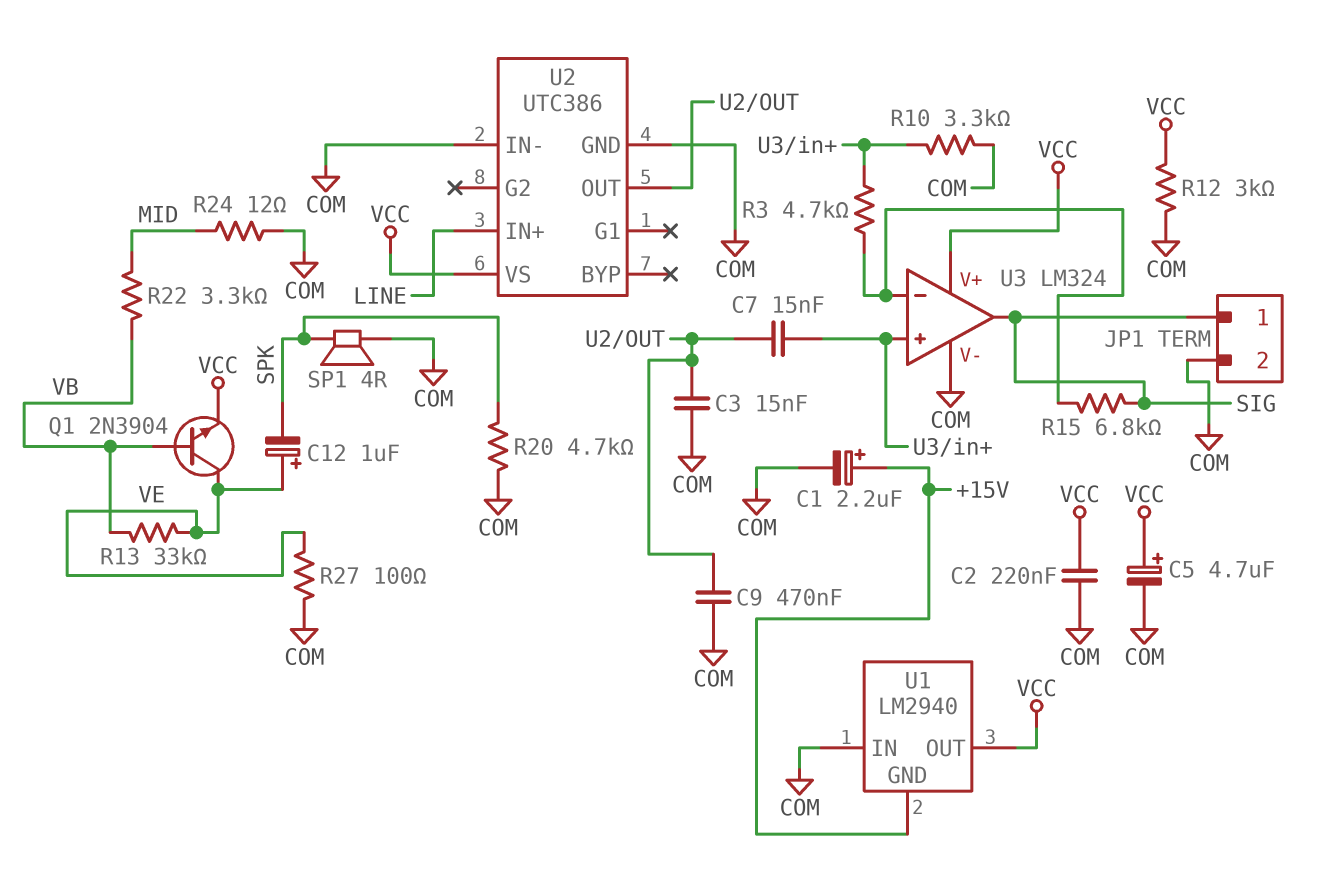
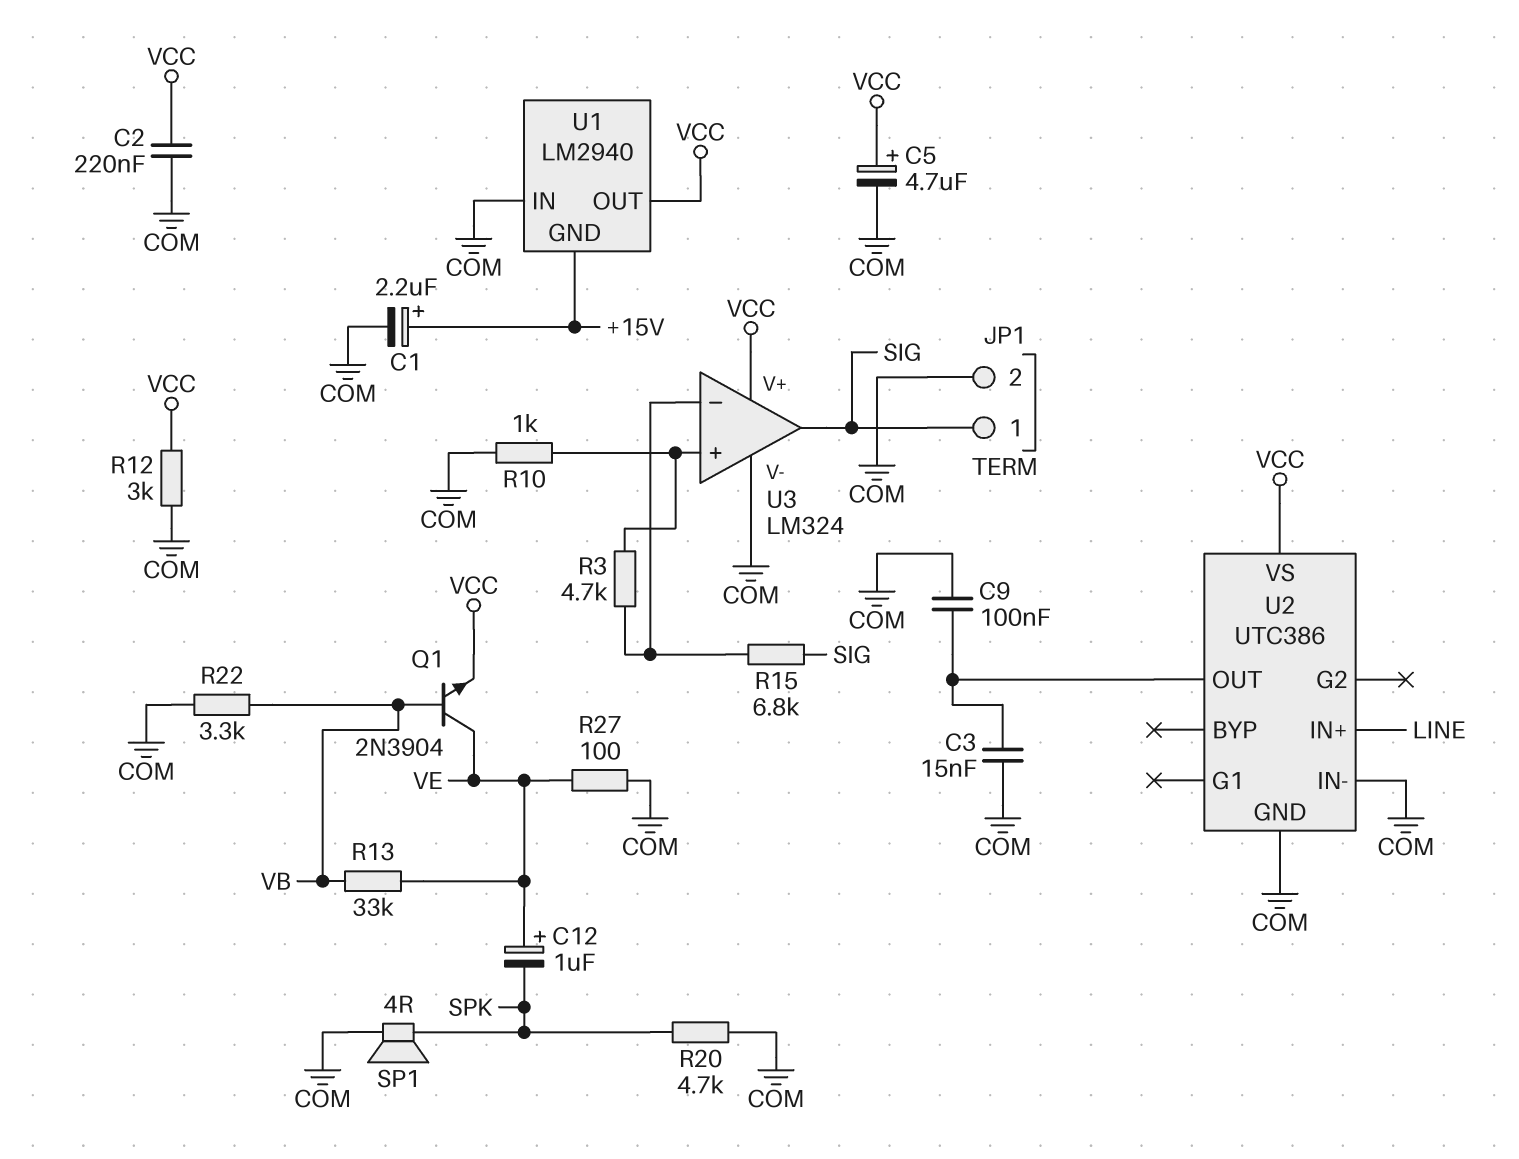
C7: 15nF (U2/OUT, U3/in+) -> none
C9: 470nF (COM, U2/OUT) -> 100nF (COM, U2/OUT)
R10: 3.3k (COM, U3/in+) -> 1k (COM, U3/in+)
R22: 3.3k (MID, VB) -> 3.3k (COM, VB)
R24: 12 (COM, MID) -> none

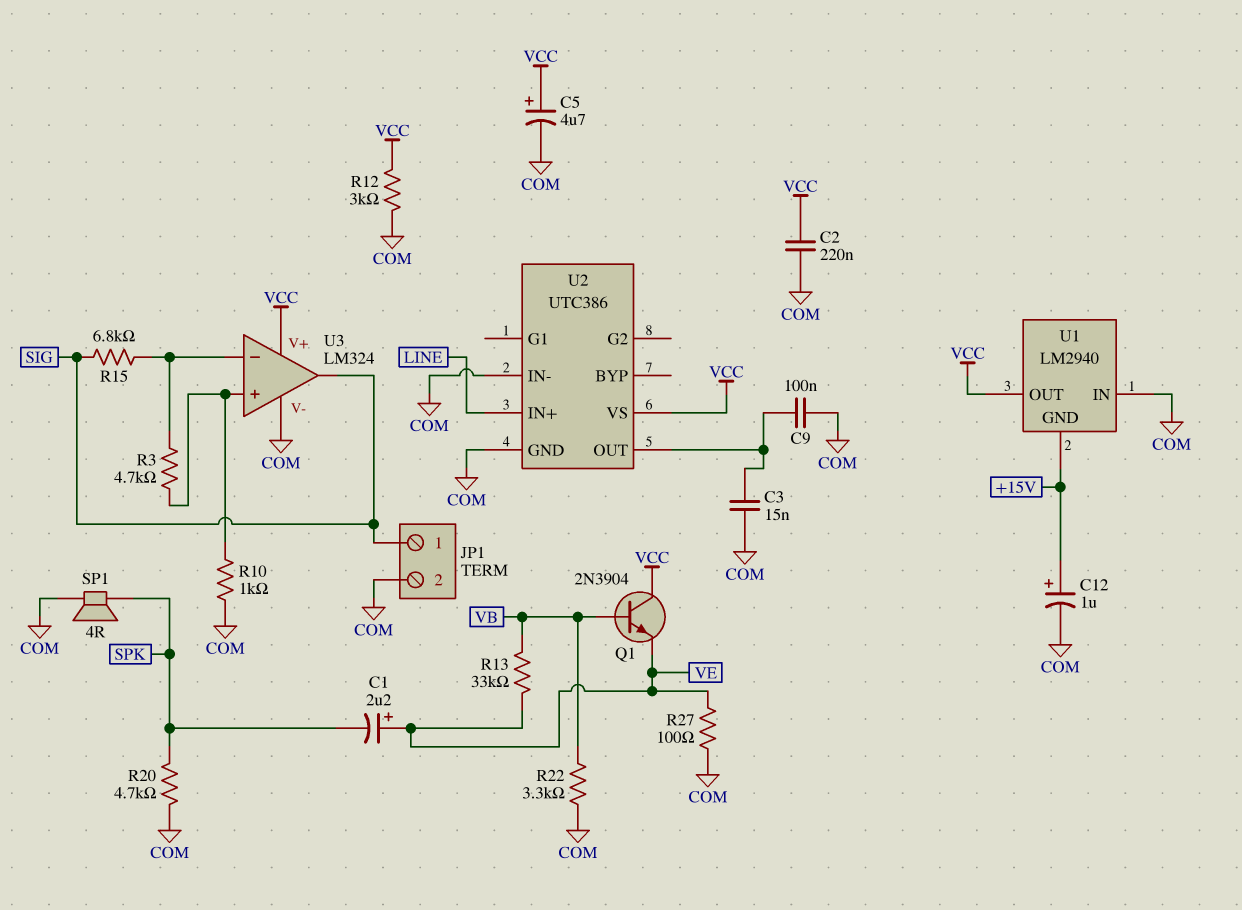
C1: 2.2uF (plus +15V, minus COM) -> 2.2uF (plus VE, minus SPK)
C12: 1uF (plus VE, minus SPK) -> 1uF (plus +15V, minus COM)
Q1: NPN 2N3904 (B VB, C VE, E VCC) -> NPN 2N3904 (B VB, C VCC, E VE)

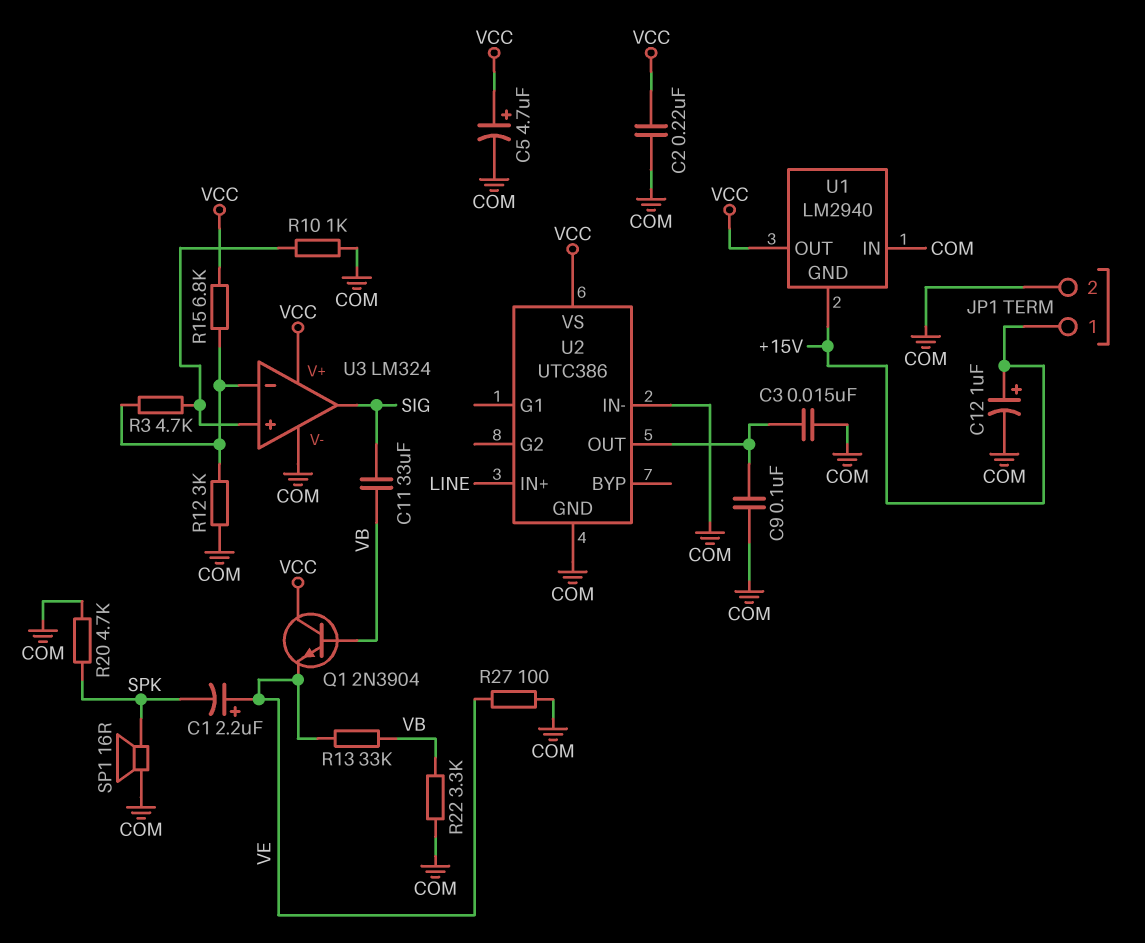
C11: none -> 33uF (SIG, VB)
JP1 pin 1: SIG -> +15V
R12: 3k (COM, VCC) -> 3k (COM, U3/in-)
R15: 6.8k (SIG, U3/in-) -> 6.8k (U3/in-, VCC)
SP1: speaker 4R (COM, SPK) -> speaker 16R (COM, SPK)

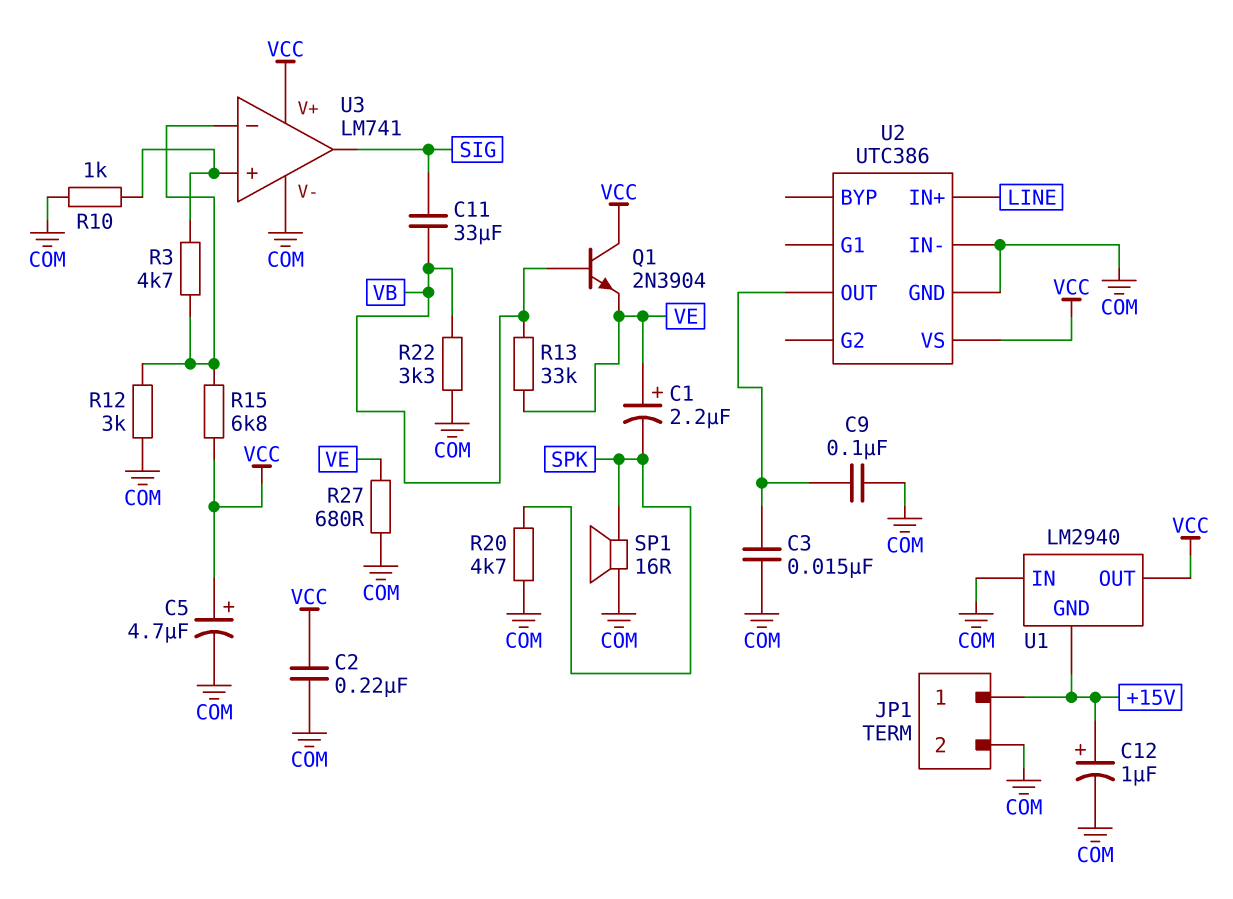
R27: 100 (COM, VE) -> 680 (COM, VE)
U3: LM324 -> LM741

